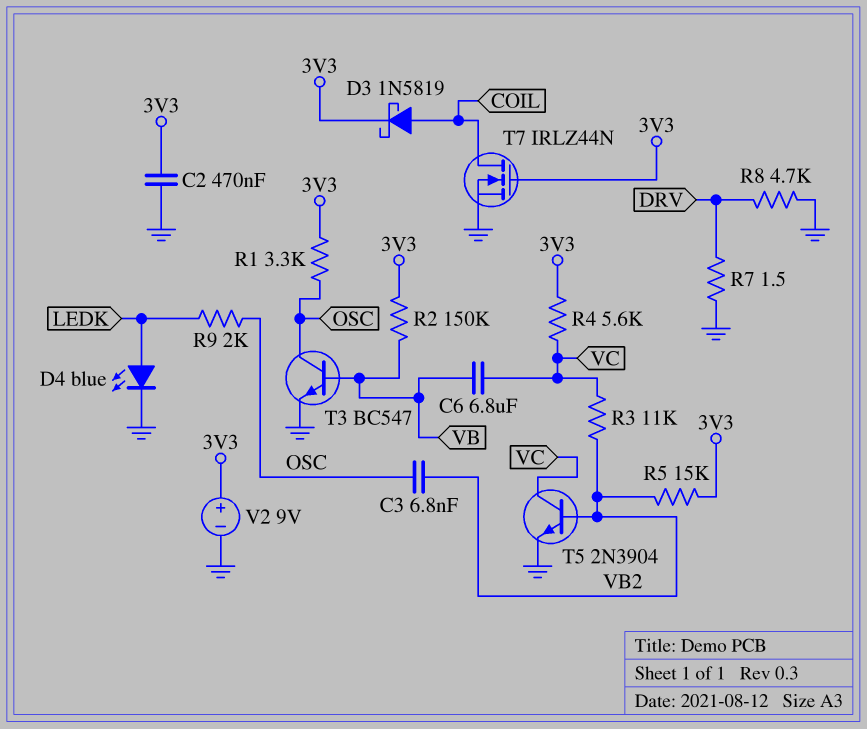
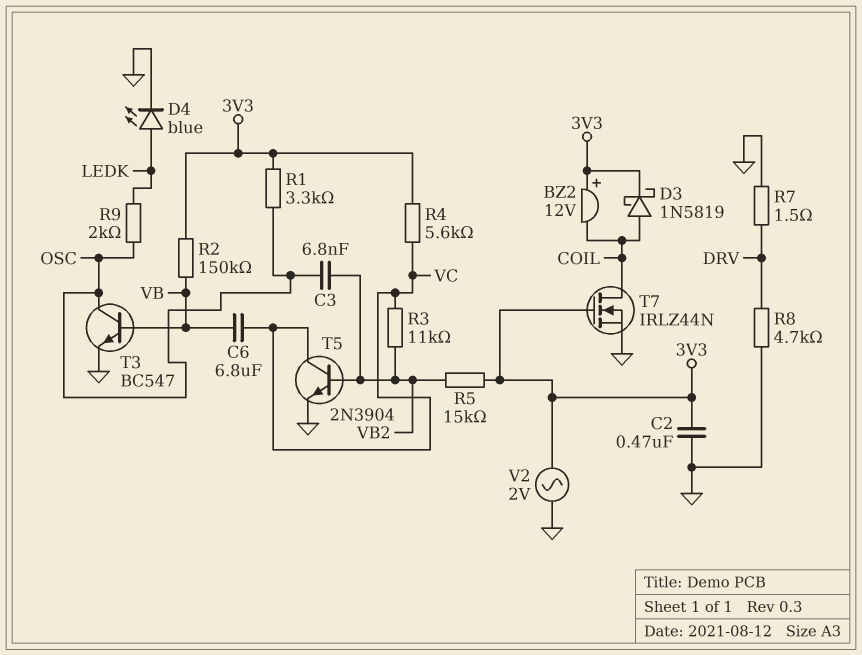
BZ2: none -> buzzer 12V (plus 3V3, minus COIL)
V2: 9V (plus 3V3, minus GND) -> AC 2V (3V3, GND)

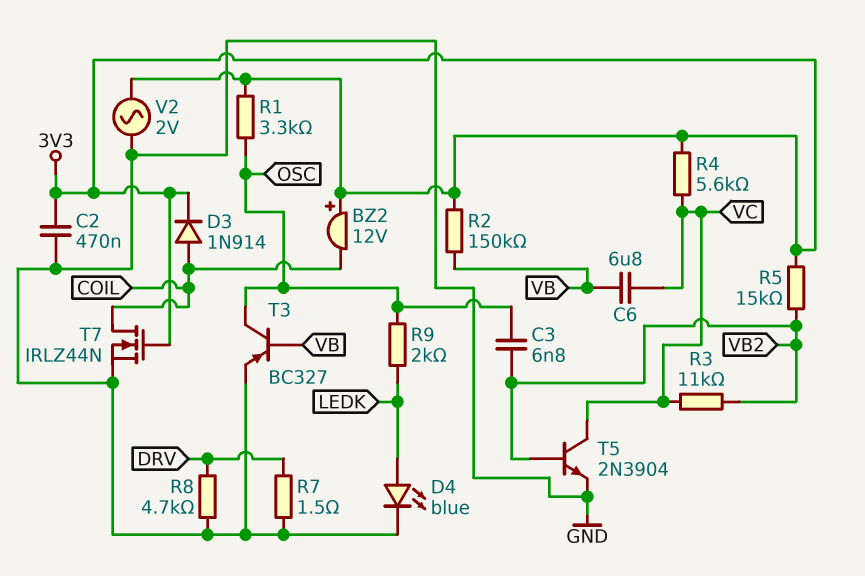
D3: schottky 1N5819 (A COIL, K 3V3) -> diode 1N914 (A COIL, K 3V3)
T3: NPN BC547 (B VB, C OSC, E GND) -> PNP BC327 (B VB, C OSC, E GND)

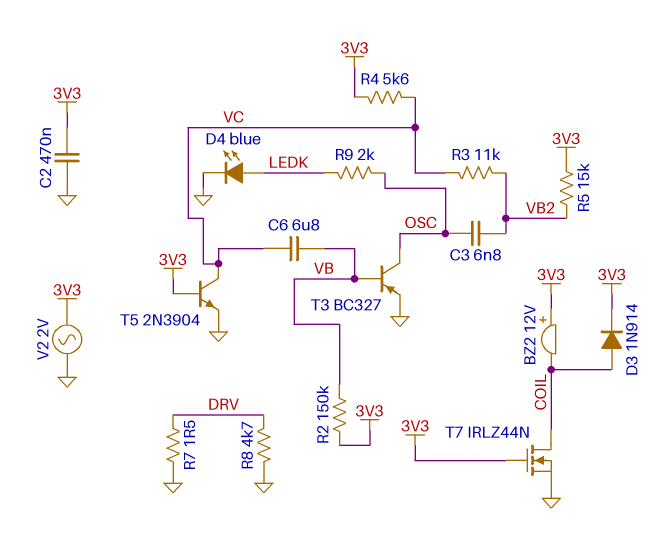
R1: 3.3k (3V3, OSC) -> none
T5: NPN 2N3904 (B VB2, C VC, E GND) -> NPN 2N3904 (B 3V3, C VC, E GND)

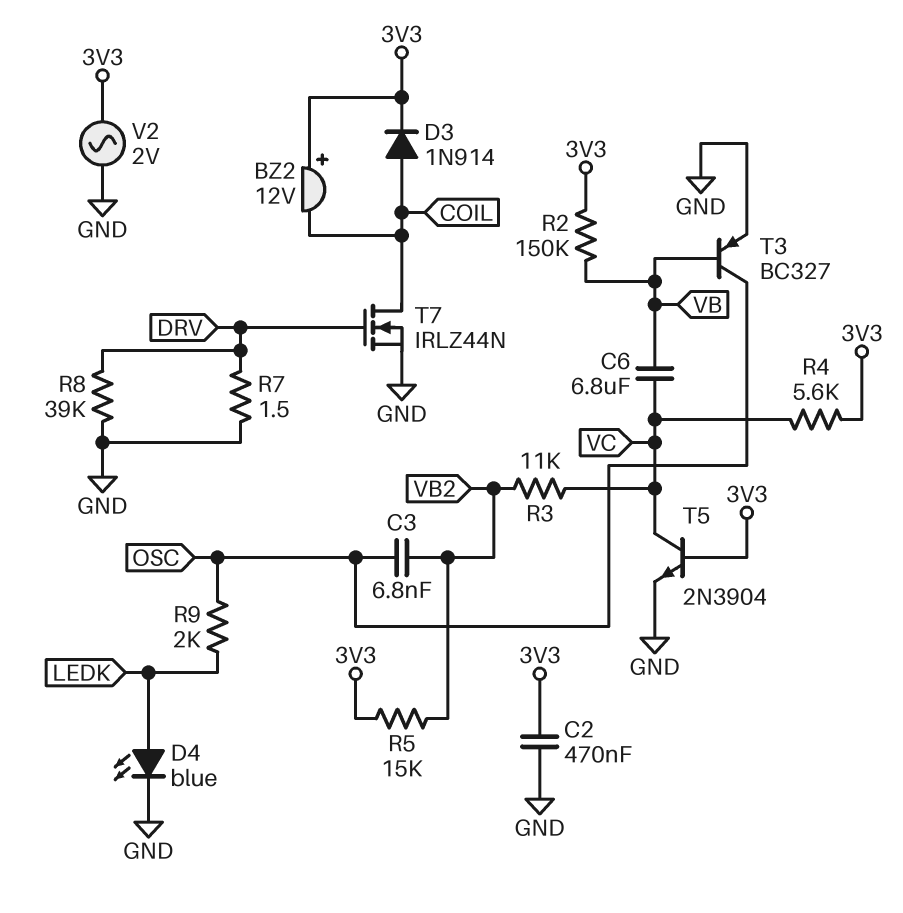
R8: 4.7k (DRV, GND) -> 39k (DRV, GND)
T7: NMOS IRLZ44N (G 3V3, D COIL, S GND) -> NMOS IRLZ44N (G DRV, D COIL, S GND)

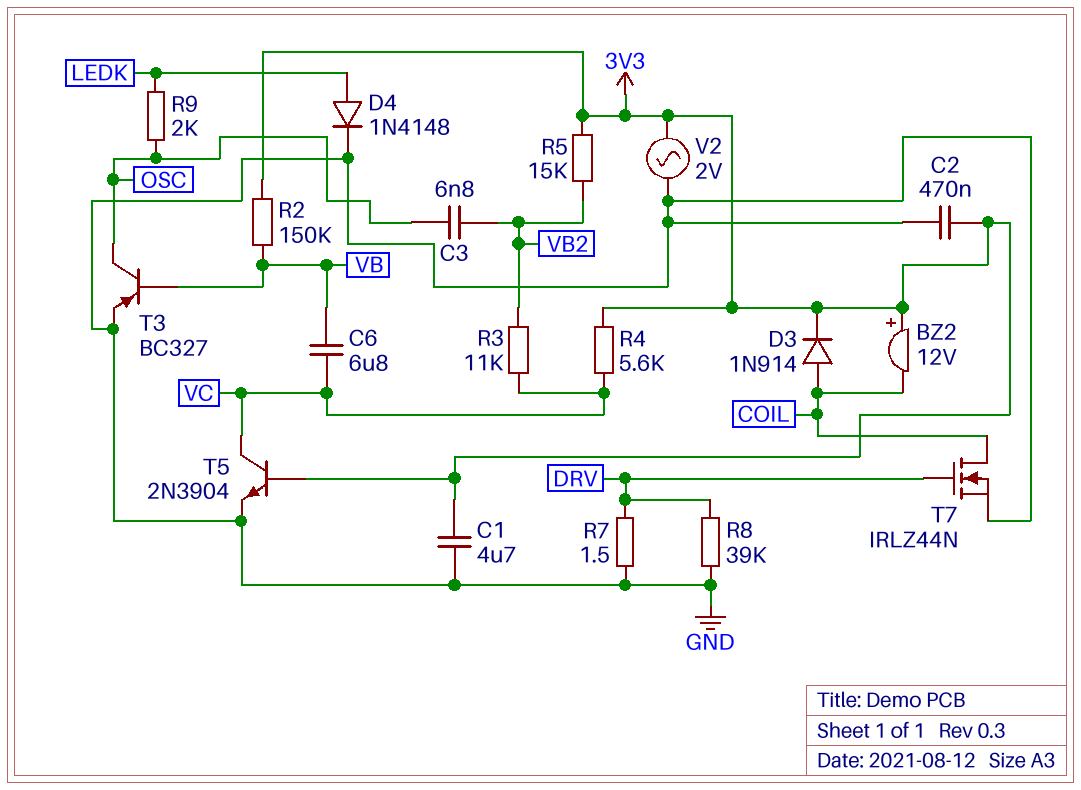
C1: none -> 4.7uF (3V3, GND)
D4: LED blue (A LEDK, K GND) -> diode 1N4148 (A LEDK, K GND)

